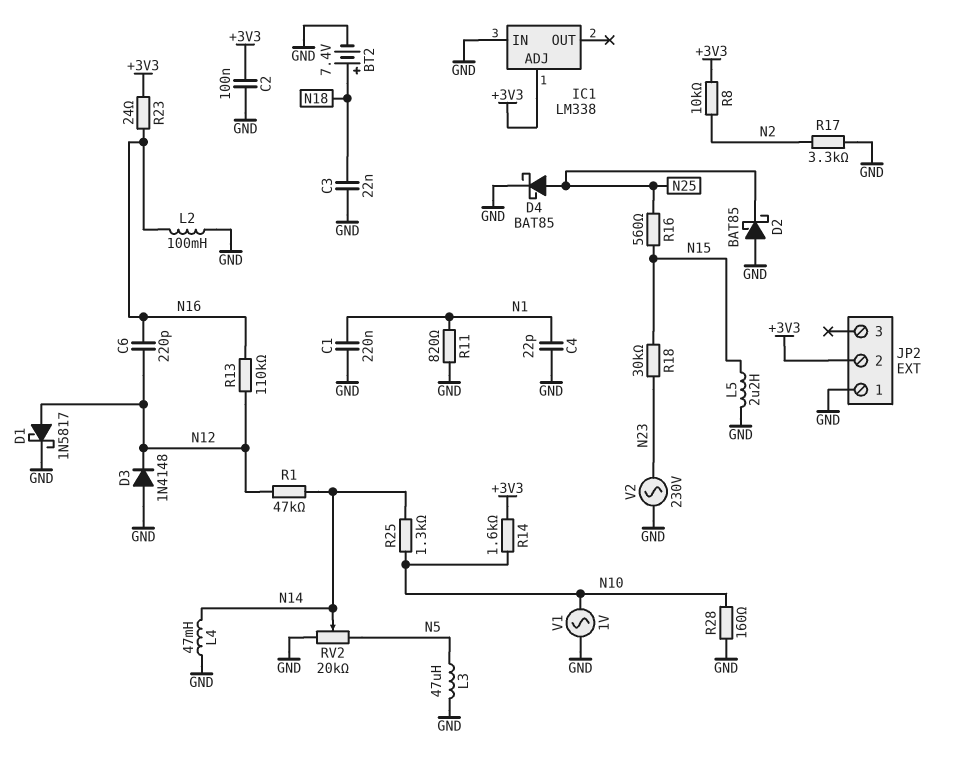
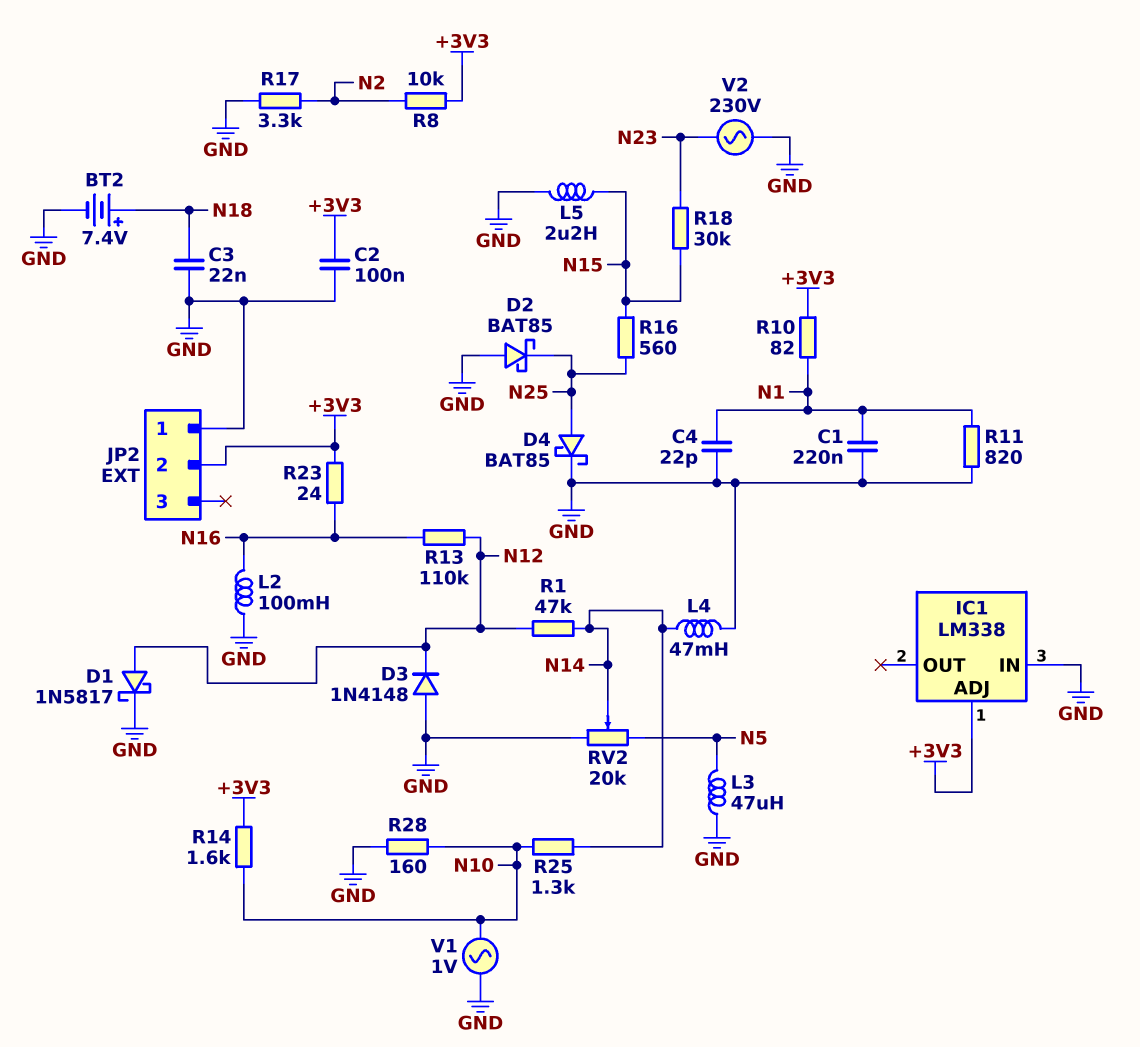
C6: 220pF (N12, N16) -> none
R10: none -> 82 (+3V3, N1)

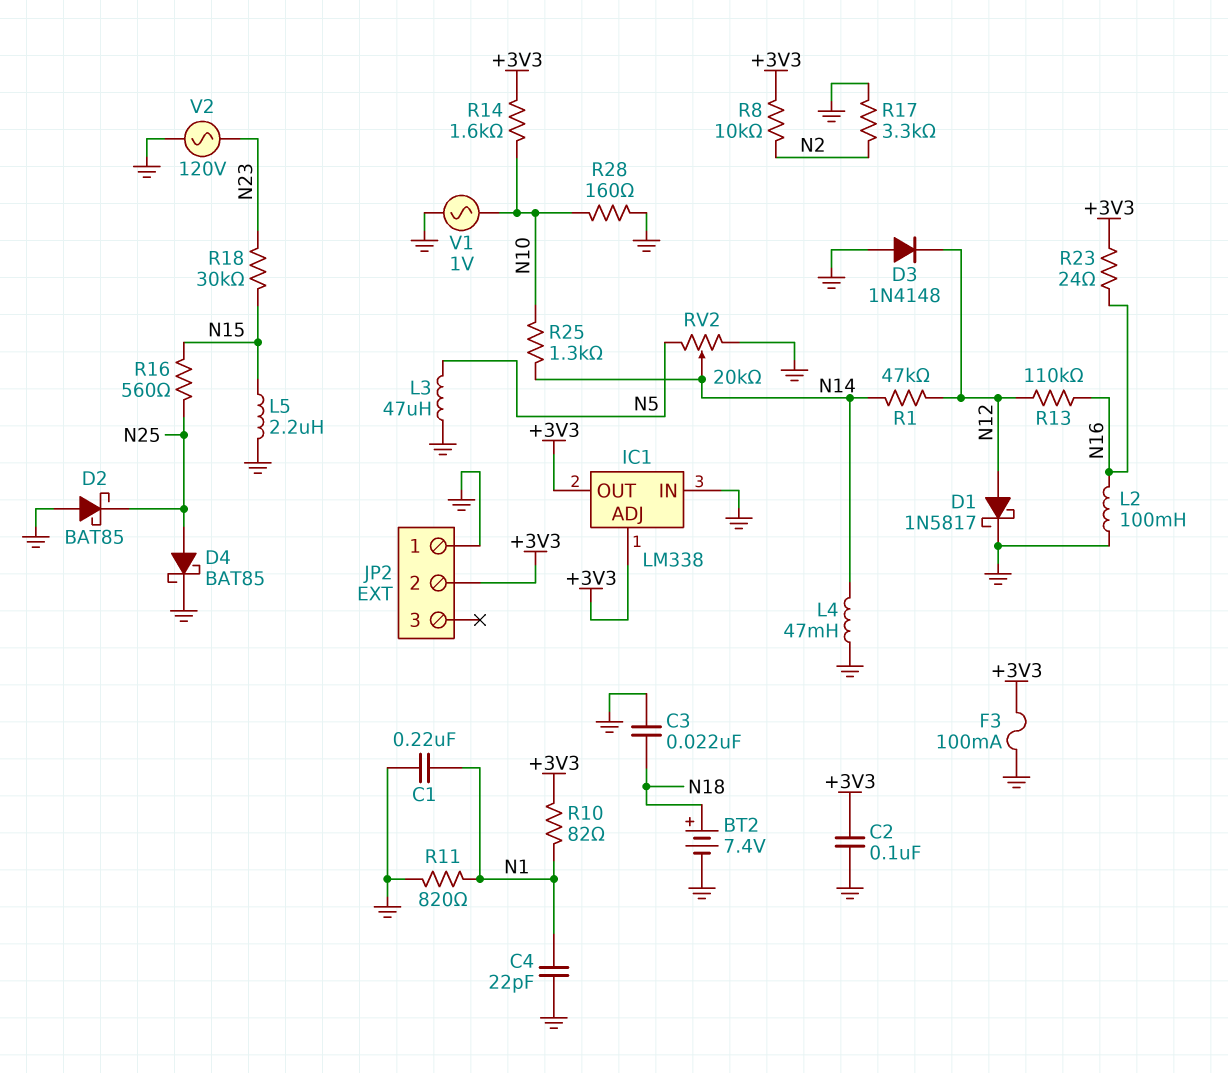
F3: none -> 100mA (+3V3, GND)
IC1 pin OUT: none -> +3V3
V2: AC 230V (GND, N23) -> AC 120V (GND, N23)

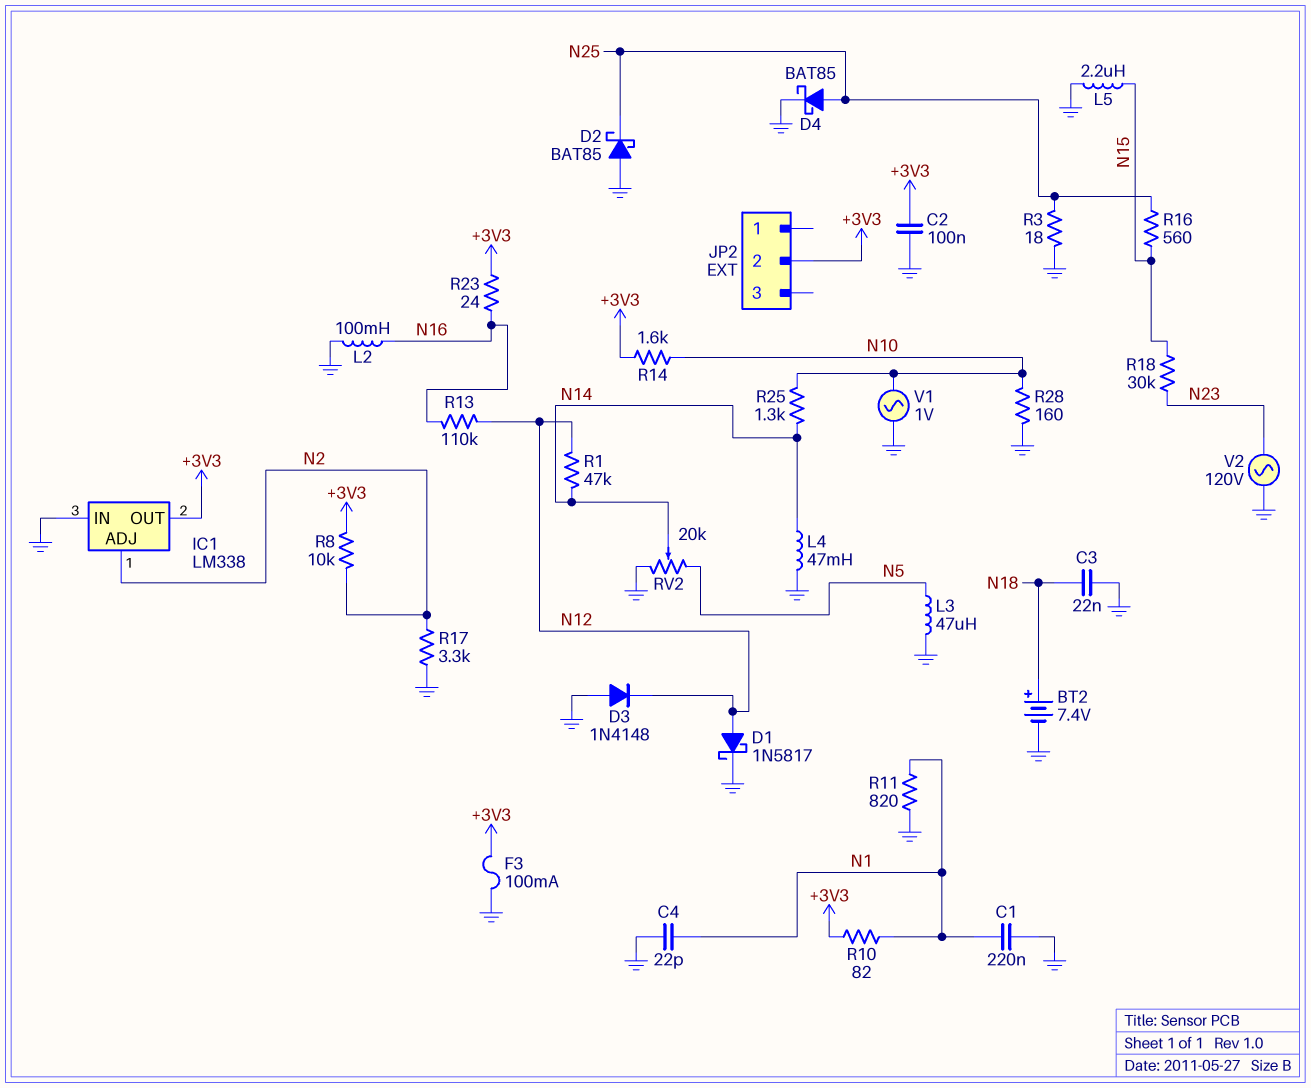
IC1 pin ADJ: +3V3 -> N2
JP2 pin 1: GND -> none
R3: none -> 18 (GND, N25)

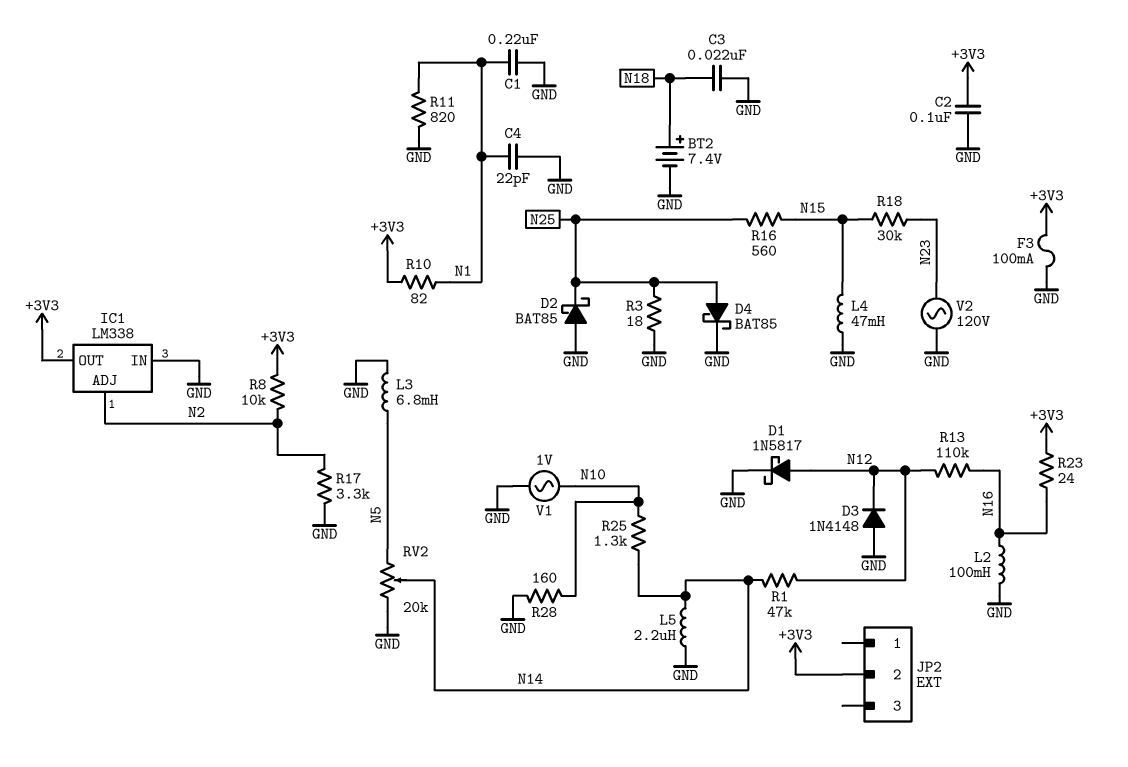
L3: 47uH (GND, N5) -> 6.8mH (GND, N5)
L4: 47mH (GND, N14) -> 47mH (GND, N15)
L5: 2.2uH (GND, N15) -> 2.2uH (GND, N14)
R14: 1.6k (+3V3, N10) -> none

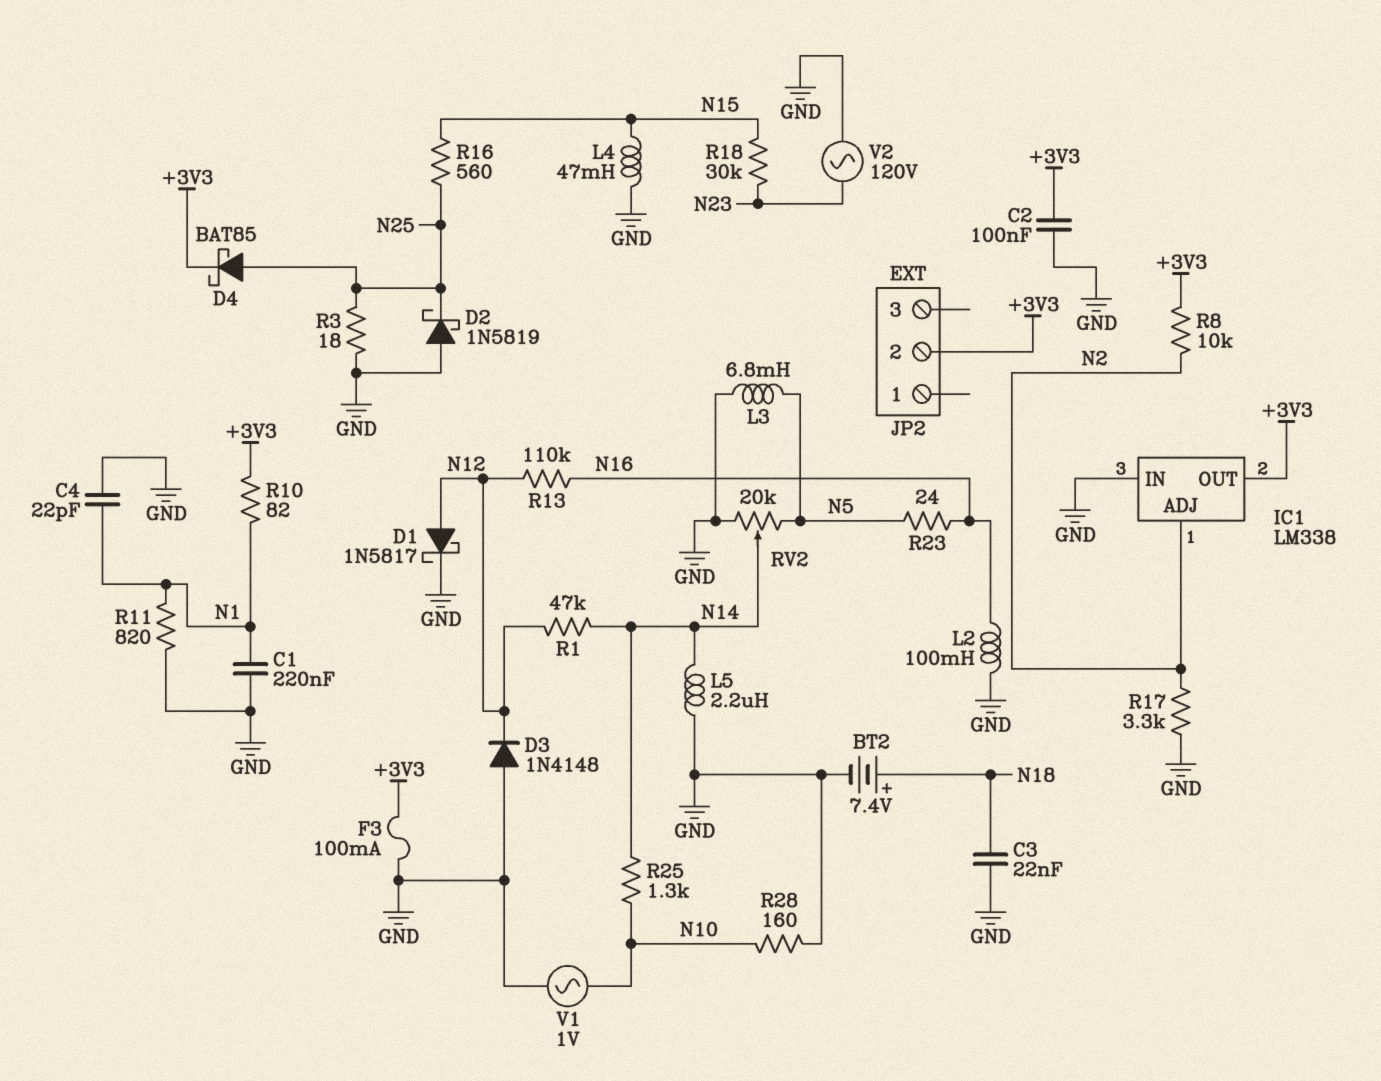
D2: schottky BAT85 (A GND, K N25) -> schottky 1N5819 (A GND, K N25)
D4: schottky BAT85 (A N25, K GND) -> schottky BAT85 (A N25, K +3V3)
R23: 24 (+3V3, N16) -> 24 (N5, N16)

